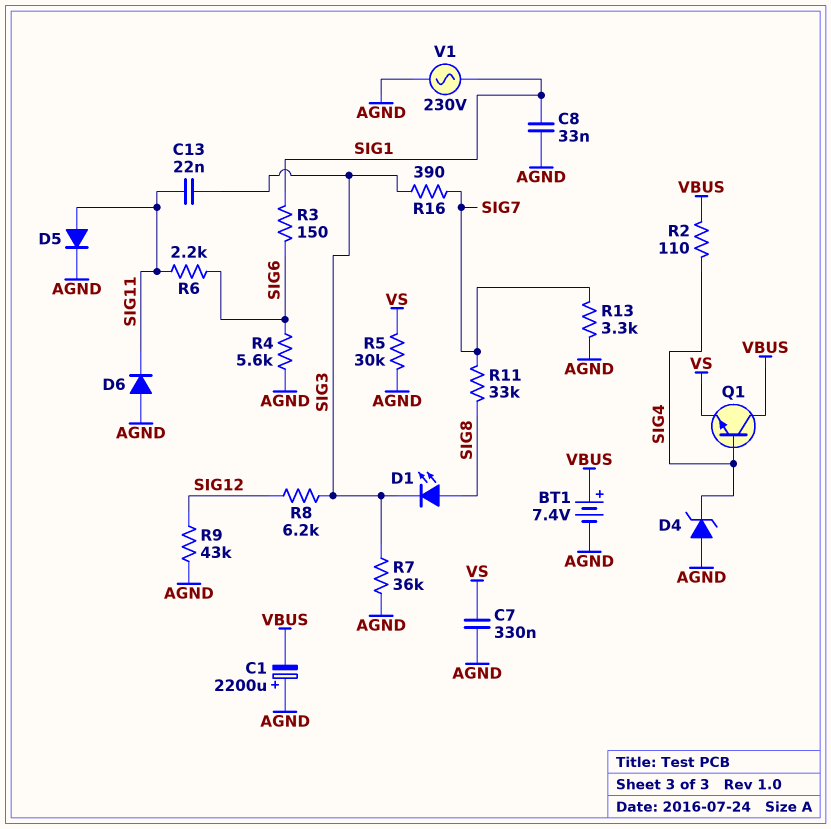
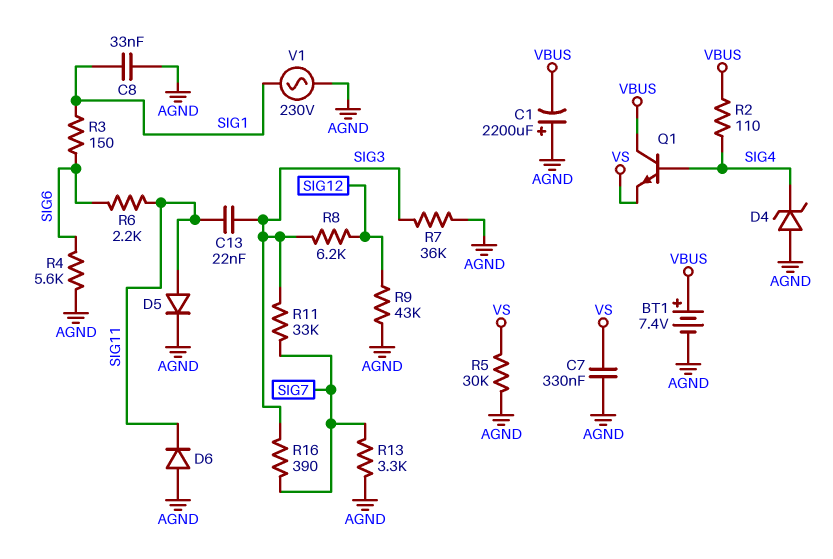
D1: LED (A SIG8, K SIG3) -> none
R11: 33k (SIG7, SIG8) -> 33k (SIG3, SIG7)

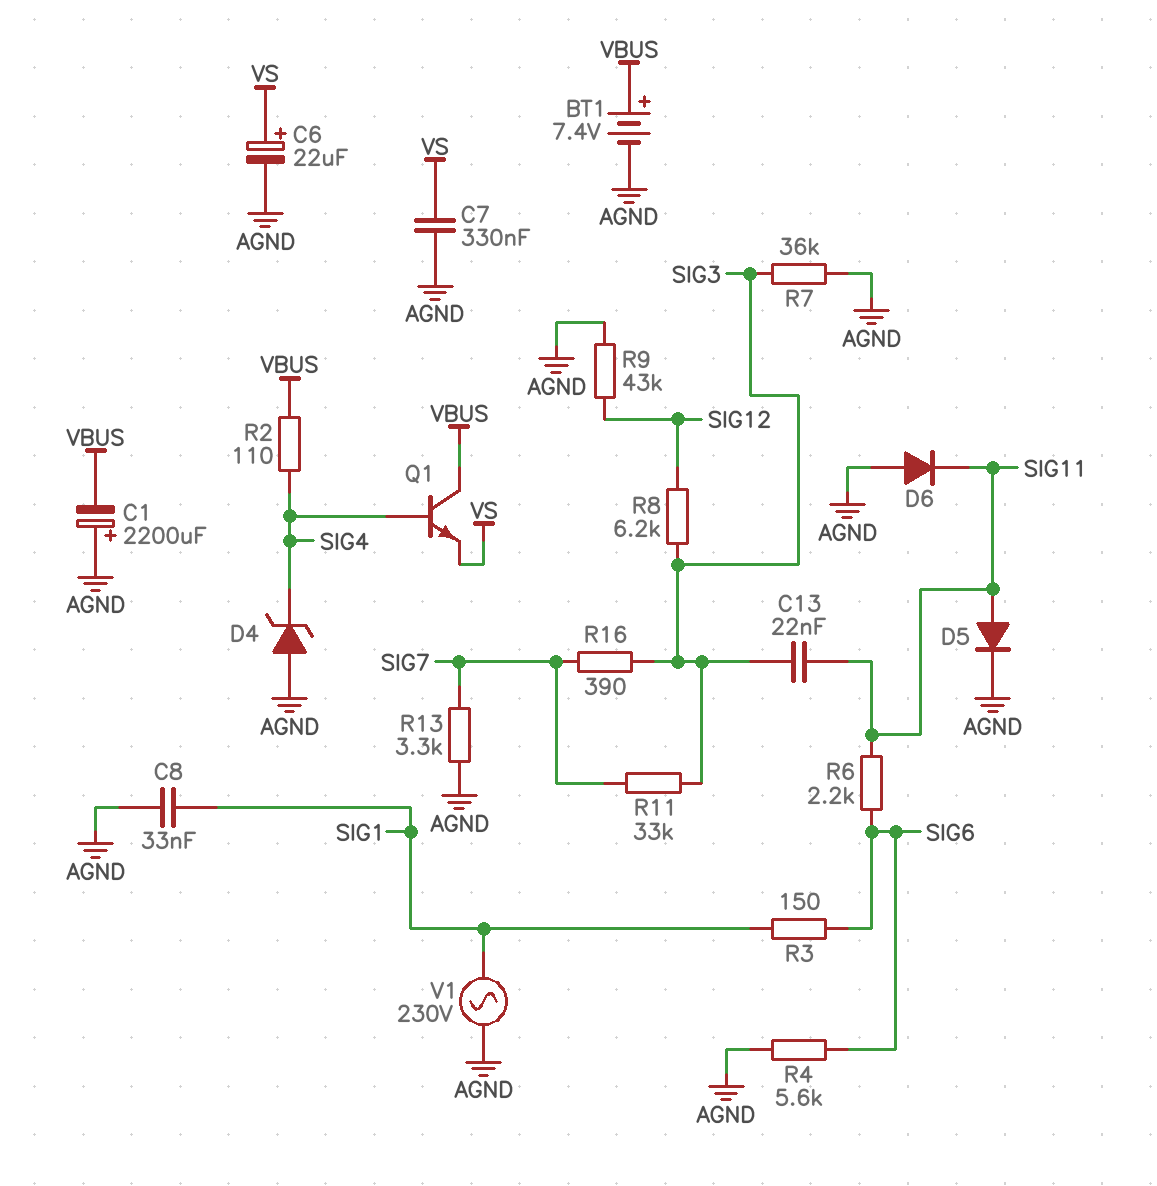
C6: none -> 22uF (plus VS, minus AGND)
R5: 30k (AGND, VS) -> none

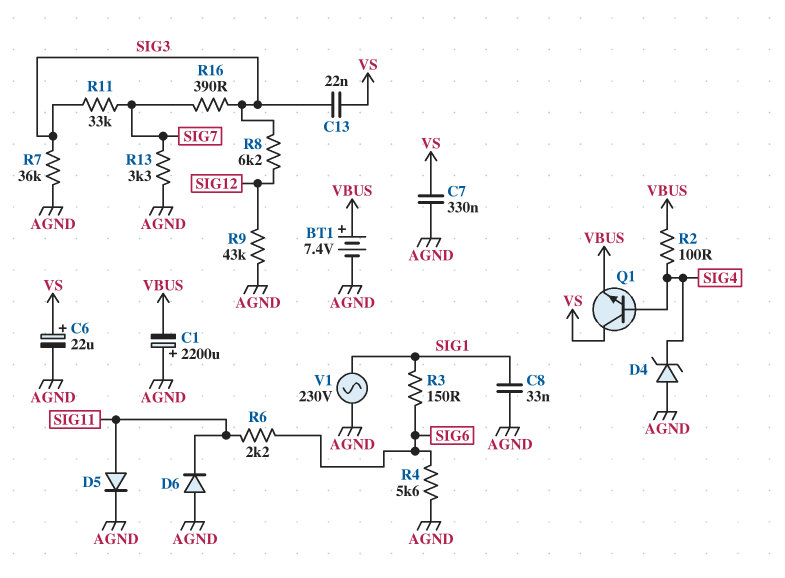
C13: 22nF (SIG3, SIG11) -> 22nF (SIG3, VS)
Q1: NPN (B SIG4, C VBUS, E VS) -> NPN (B SIG4, C VS, E VBUS)
R2: 110 (SIG4, VBUS) -> 100 (SIG4, VBUS)

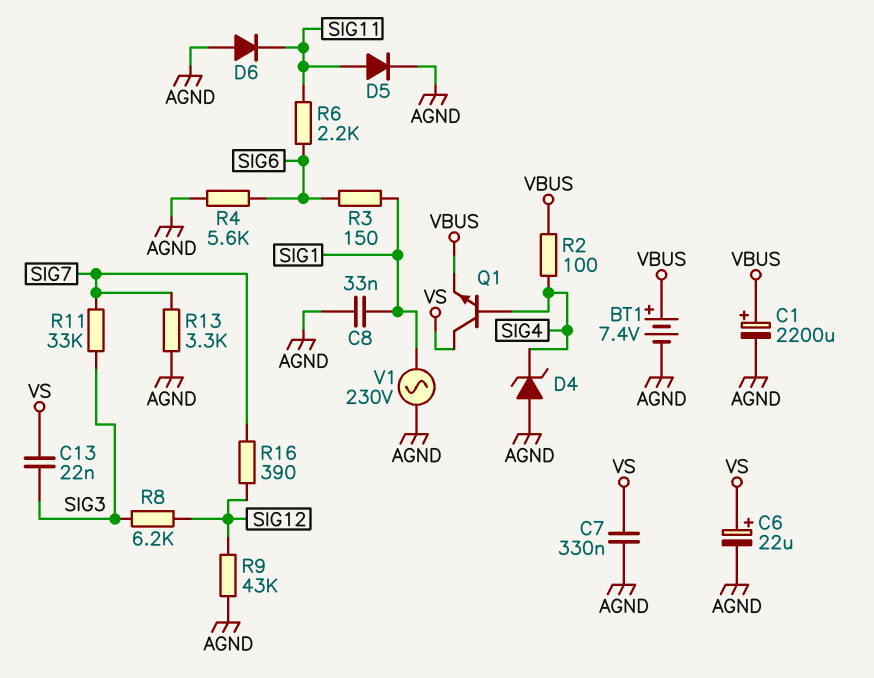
C1: 2200uF (plus AGND, minus VBUS) -> 2200uF (plus VBUS, minus AGND)
R7: 36k (AGND, SIG3) -> none
R16: 390 (SIG3, SIG7) -> 390 (SIG7, SIG12)

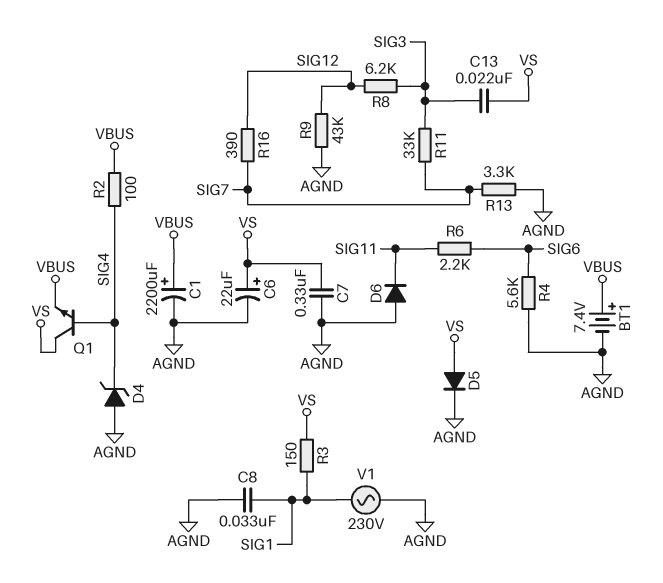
D5: diode (A SIG11, K AGND) -> diode (A VS, K AGND)
R3: 150 (SIG1, SIG6) -> 150 (SIG1, VS)

